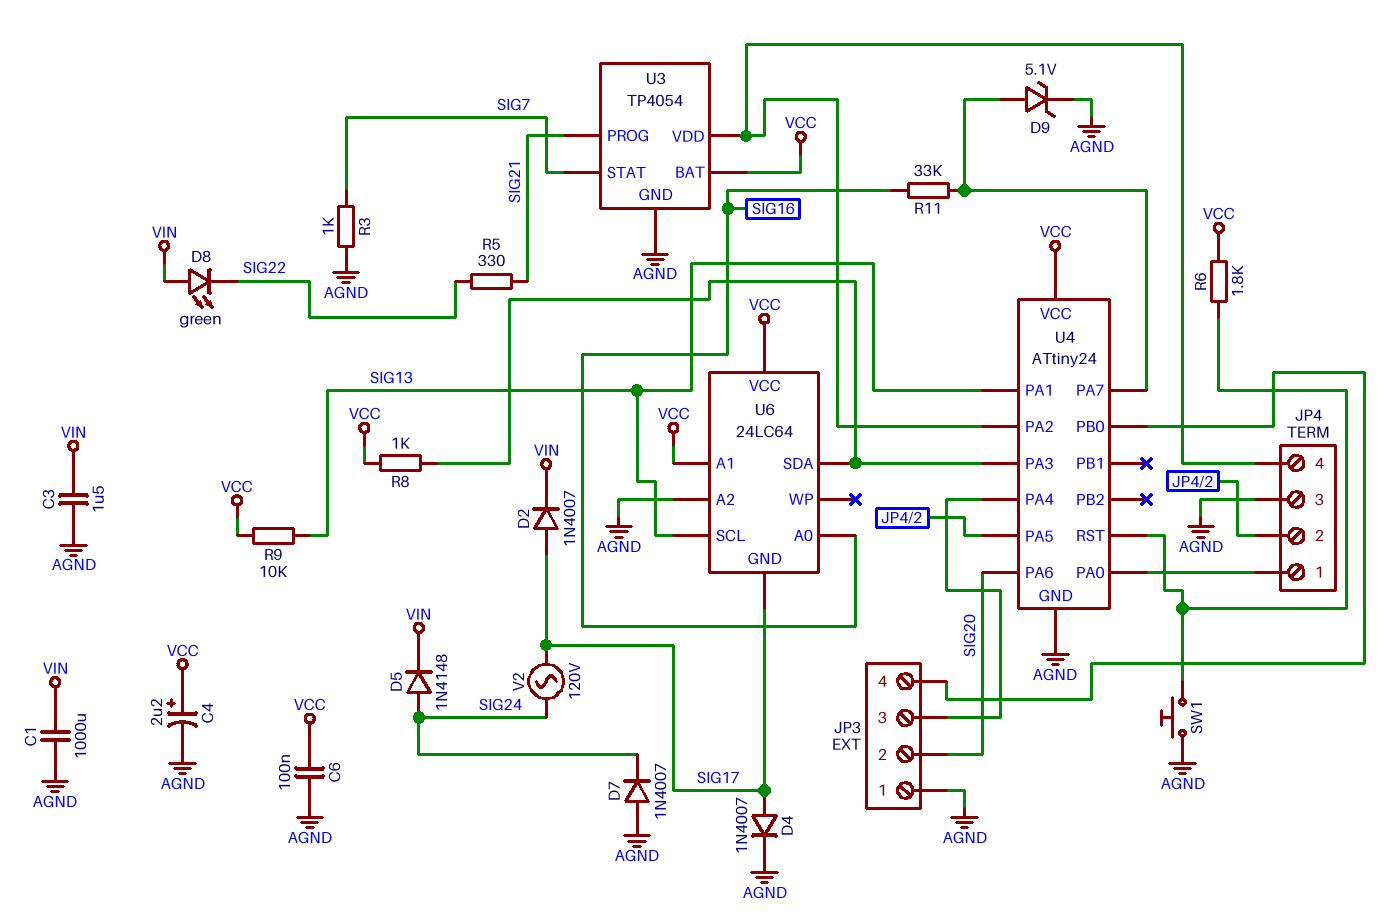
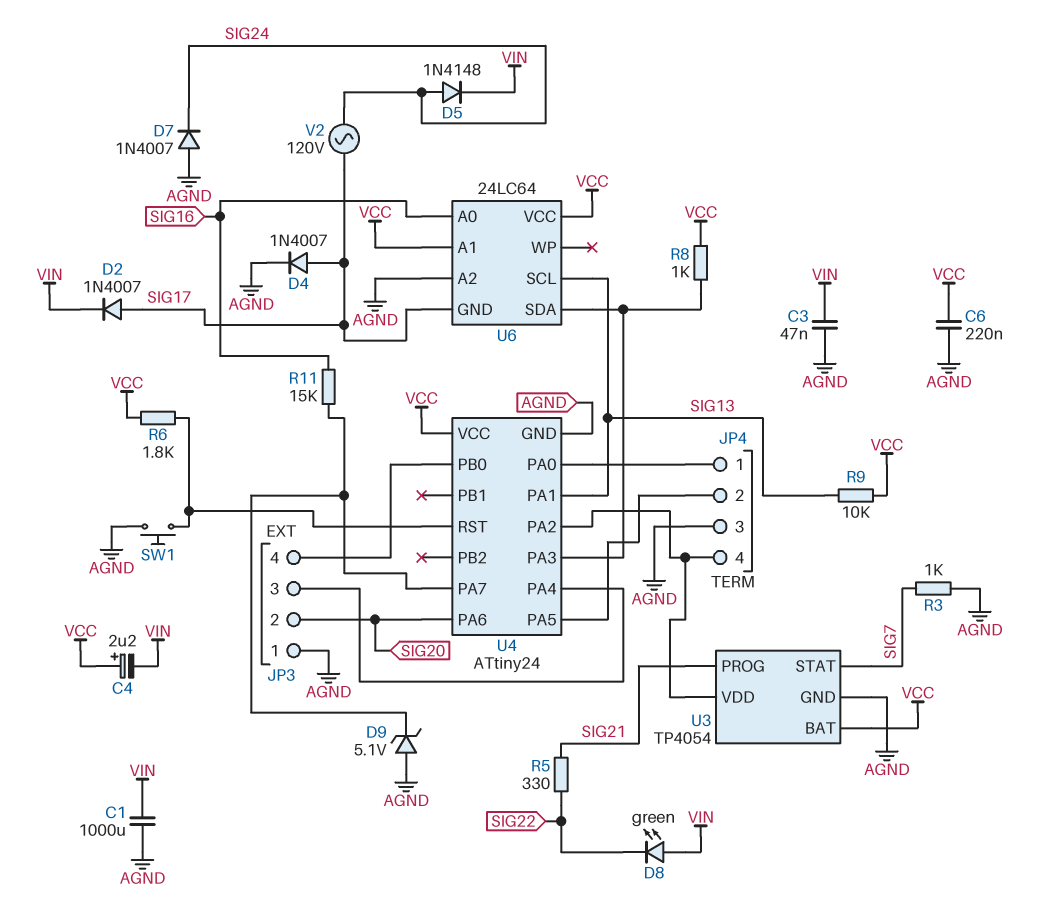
C3: 1.5uF (AGND, VIN) -> 47nF (AGND, VIN)
C4: 2.2uF (plus VCC, minus AGND) -> 2.2uF (plus VCC, minus VIN)
C6: 100nF (AGND, VCC) -> 220nF (AGND, VCC)
D9: zener 5.1V (A U4/PA7, K AGND) -> zener 5.1V (A AGND, K U4/PA7)
R11: 33k (SIG16, U4/PA7) -> 15k (SIG16, U4/PA7)

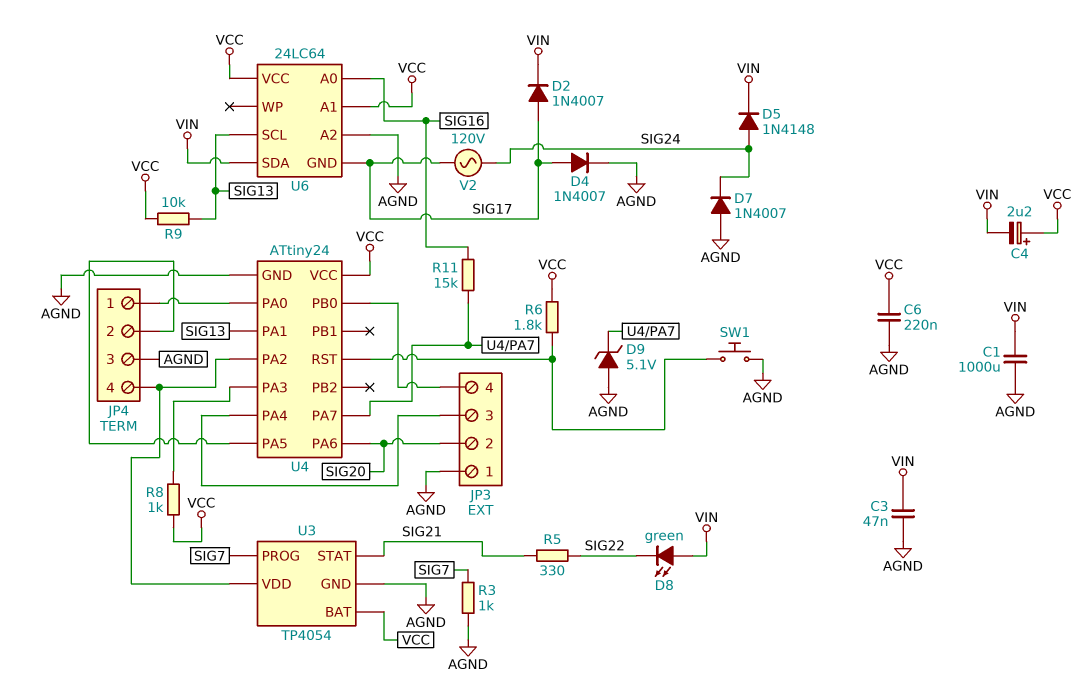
U3 pin PROG: SIG21 -> SIG7
U3 pin STAT: SIG7 -> SIG21
U6 pin SDA: U4/PA3 -> VIN

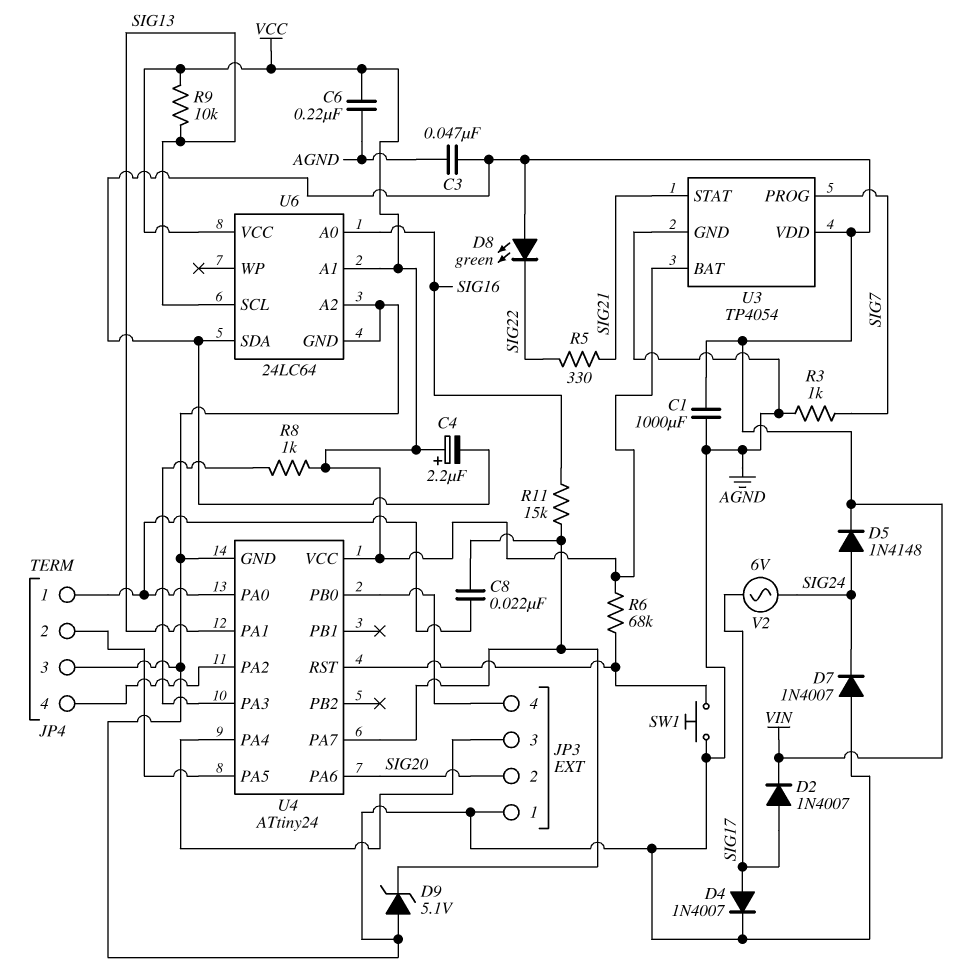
C8: none -> 22nF (JP4/1, U4/PA7)
R6: 1.8k (U4/RST, VCC) -> 68k (U4/RST, VCC)
U3 pin VDD: JP4/4 -> VIN
U6 pin GND: SIG17 -> AGND
V2: AC 120V (SIG17, SIG24) -> AC 6V (SIG17, SIG24)

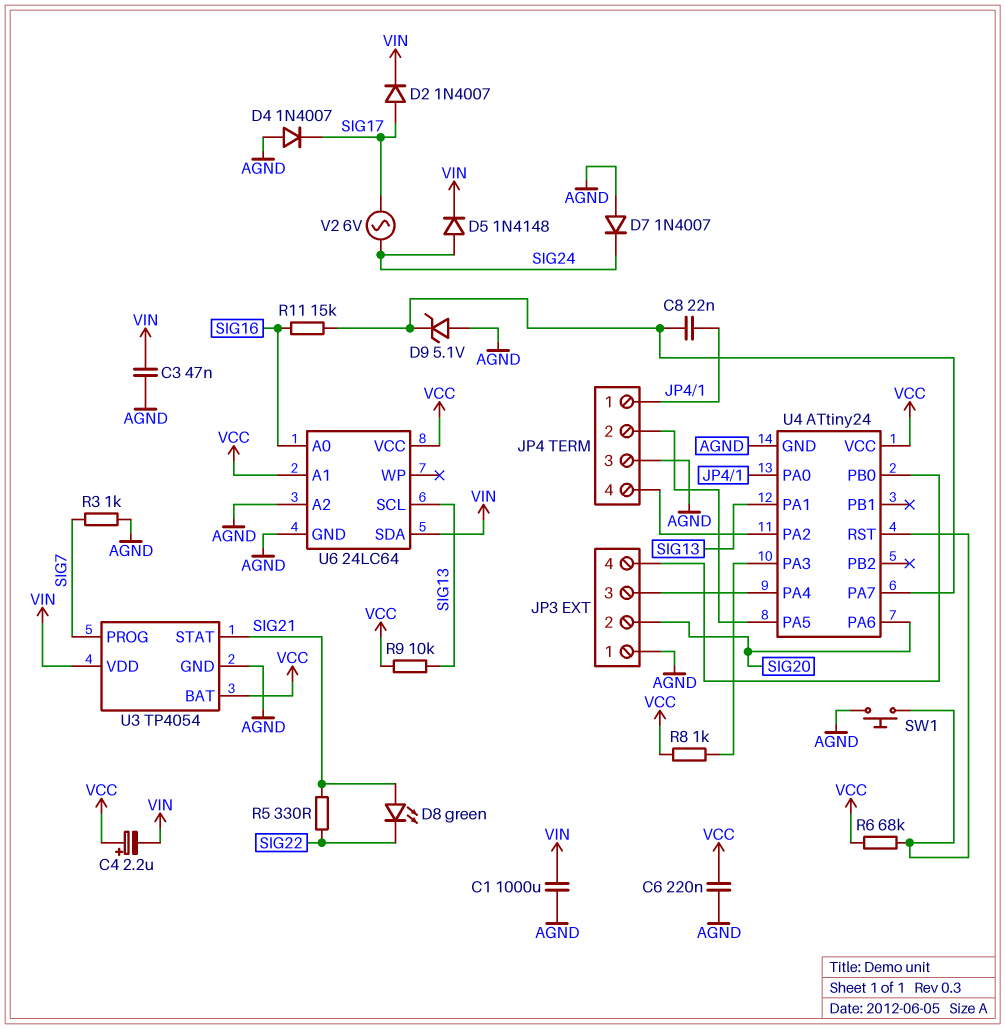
D4: diode 1N4007 (A SIG17, K AGND) -> diode 1N4007 (A AGND, K SIG17)
D8: LED green (A VIN, K SIG22) -> LED green (A SIG21, K SIG22)

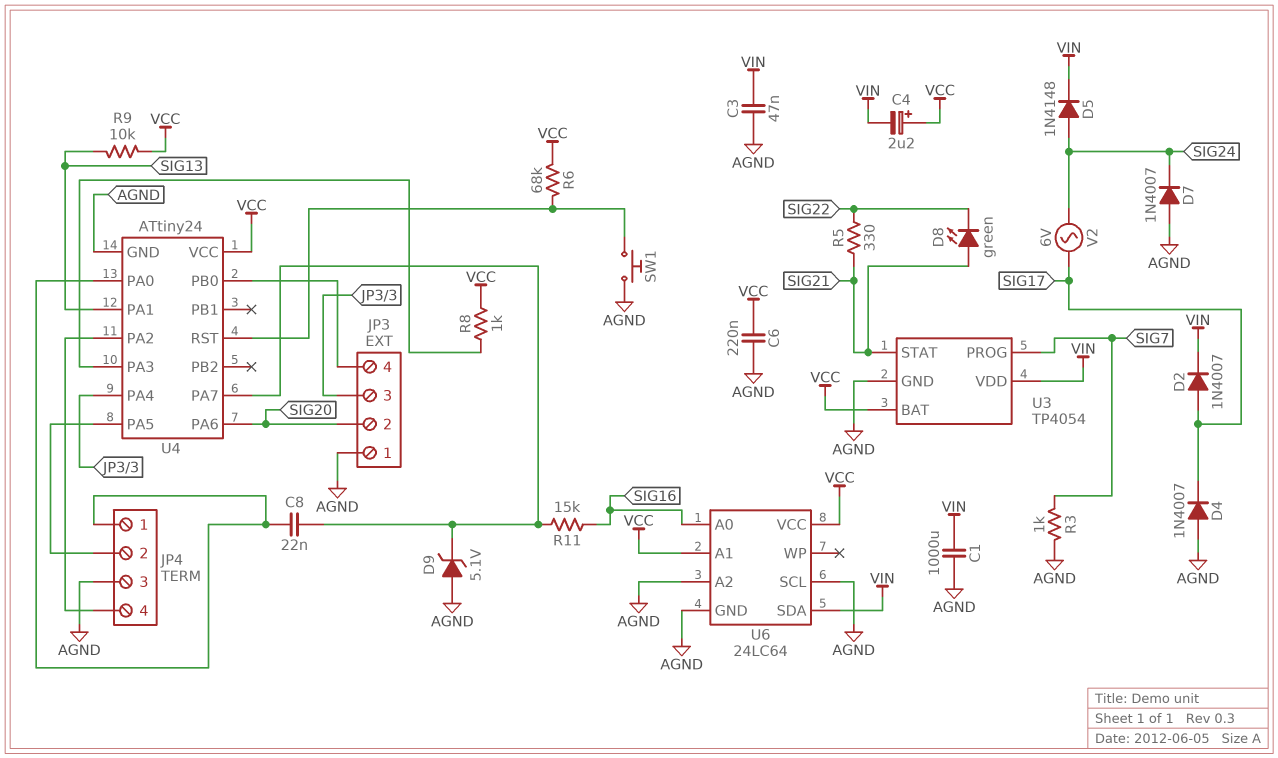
U6 pin SCL: SIG13 -> AGND

